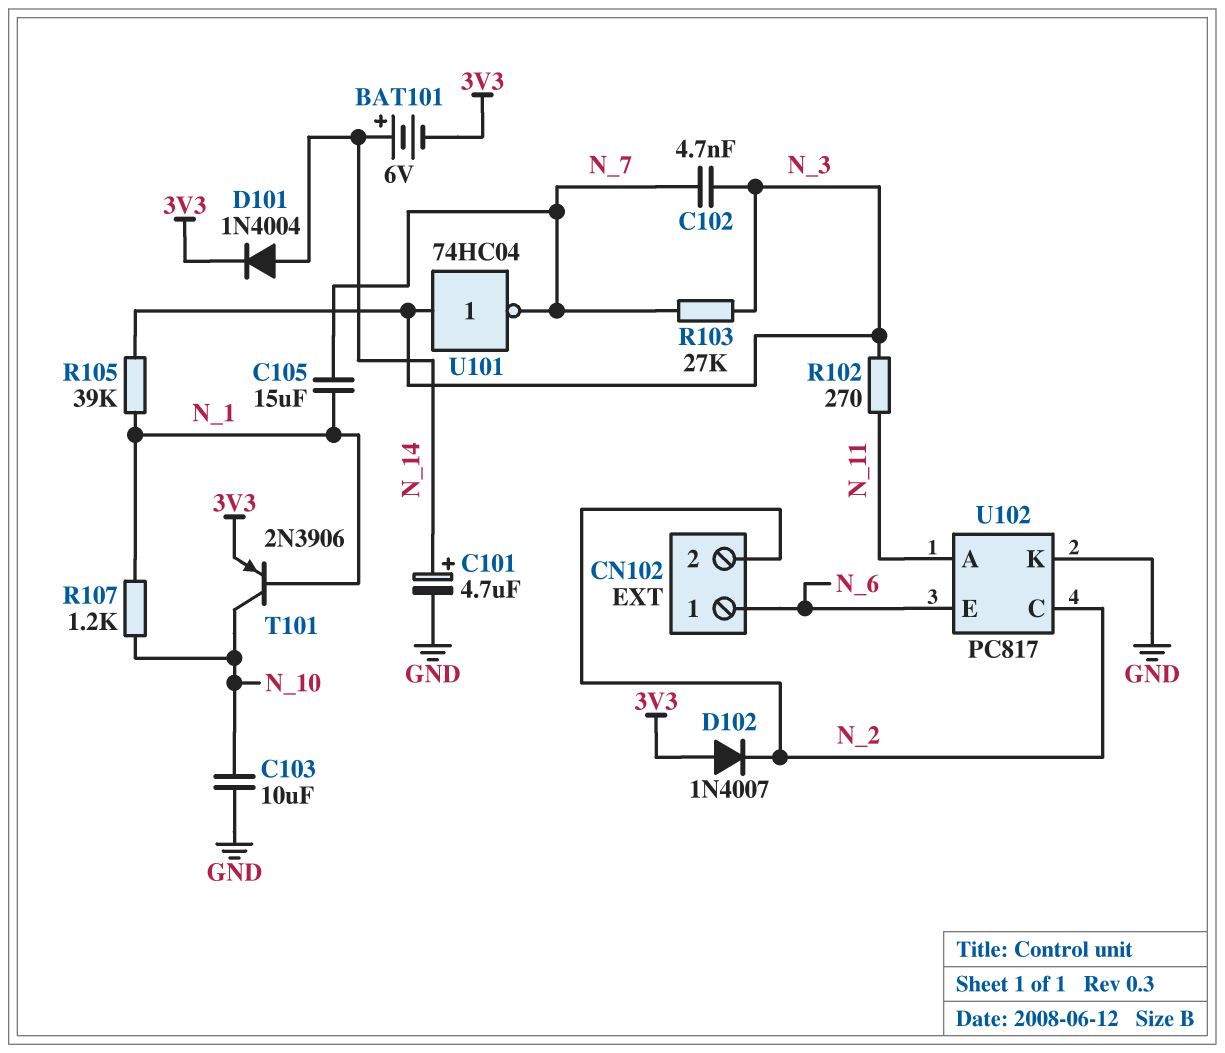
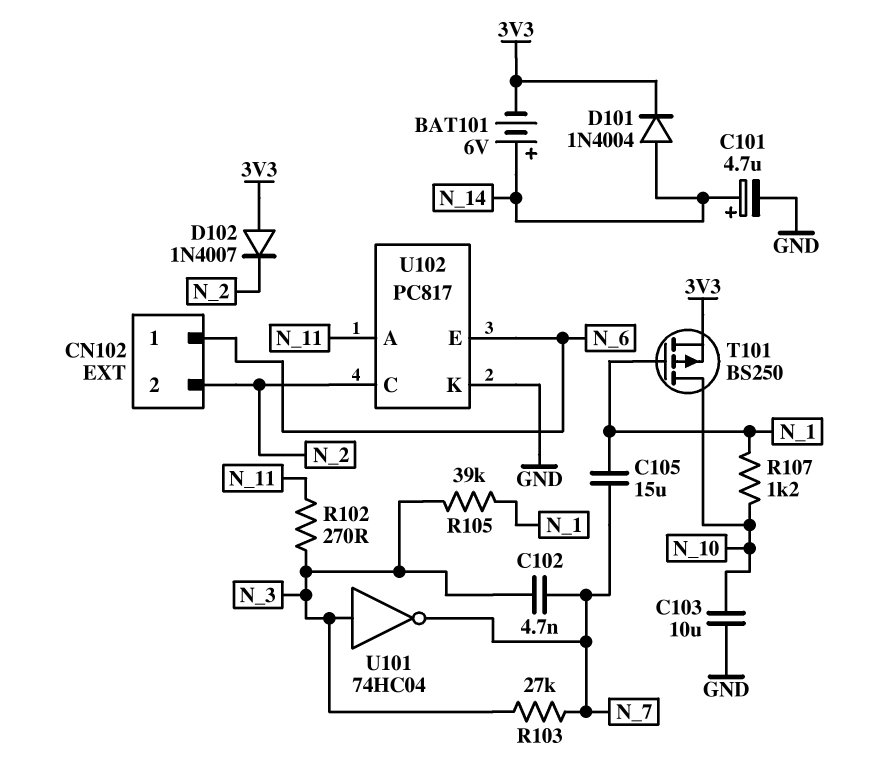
T101: PNP 2N3906 (B N_1, C N_10, E 3V3) -> PMOS BS250 (G N_1, D N_10, S 3V3)

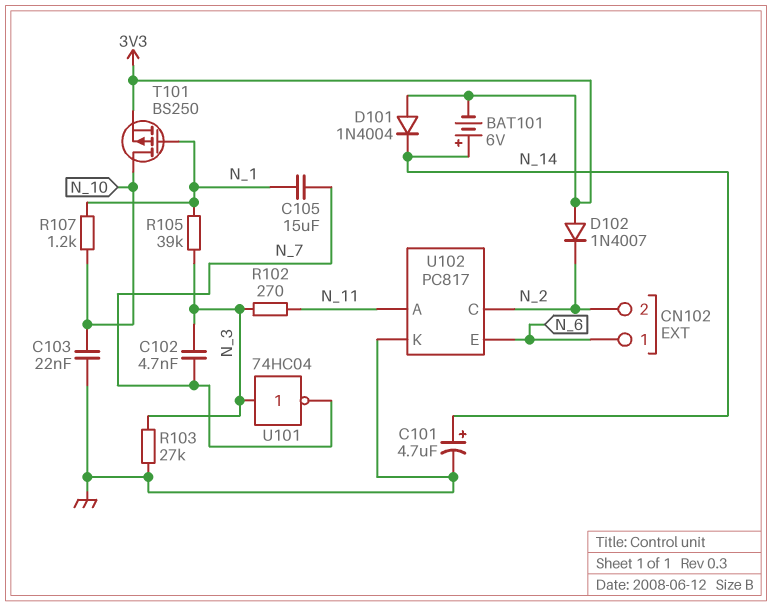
C103: 10uF (GND, N_10) -> 22nF (GND, N_10)
D101: diode 1N4004 (A N_14, K 3V3) -> diode 1N4004 (A 3V3, K N_14)
R103: 27k (N_3, N_7) -> 27k (GND, N_3)

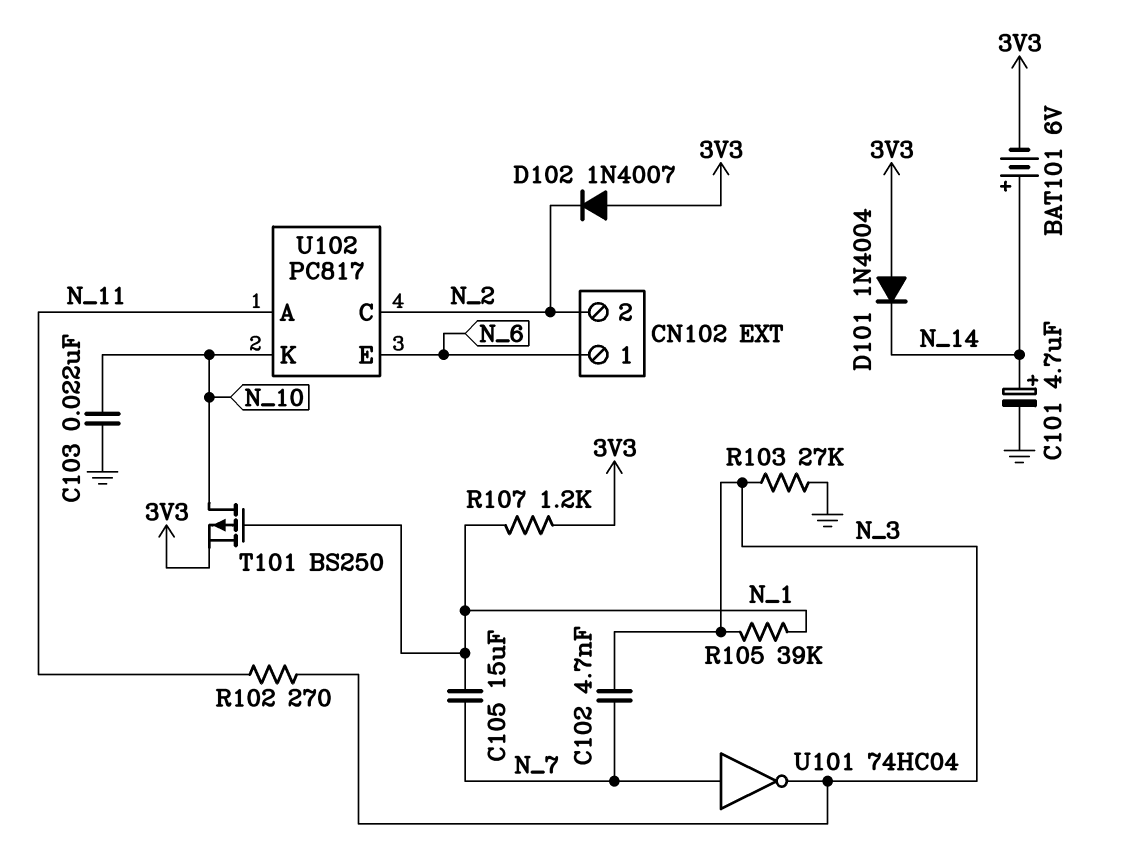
R107: 1.2k (N_1, N_10) -> 1.2k (3V3, N_1)
U101: NOT 74HC04 (in N_3, out N_7) -> NOT 74HC04 (in N_7, out N_3)
U102 pin K: GND -> N_10

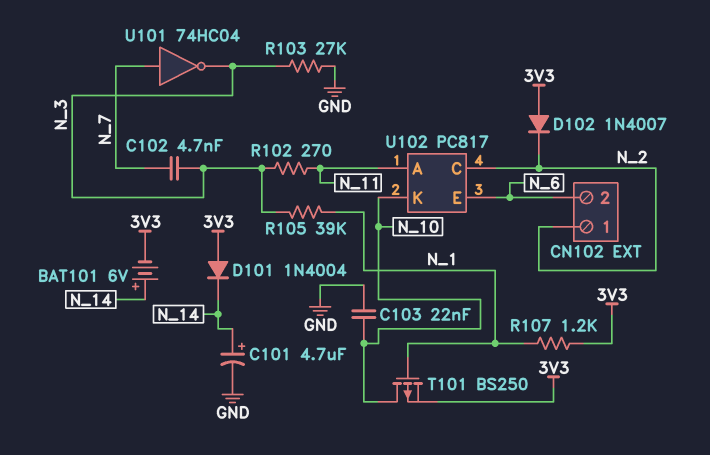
C105: 15uF (N_1, N_7) -> none
CN102 pin 1: N_6 -> N_2
CN102 pin 2: N_2 -> N_6

